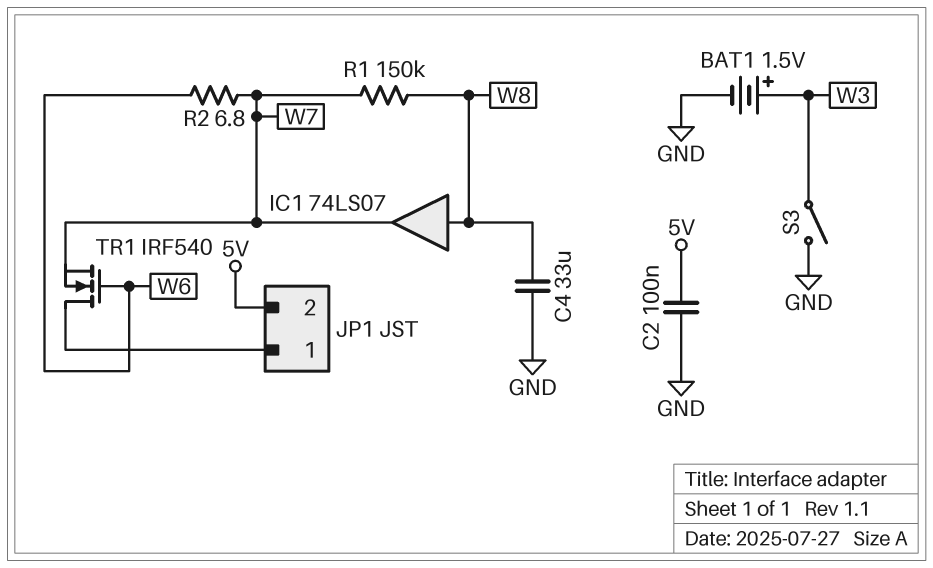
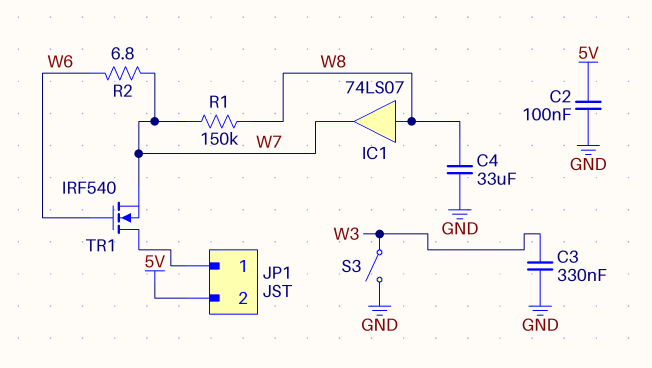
BAT1: 1.5V (plus W3, minus GND) -> none
C3: none -> 330nF (GND, W3)

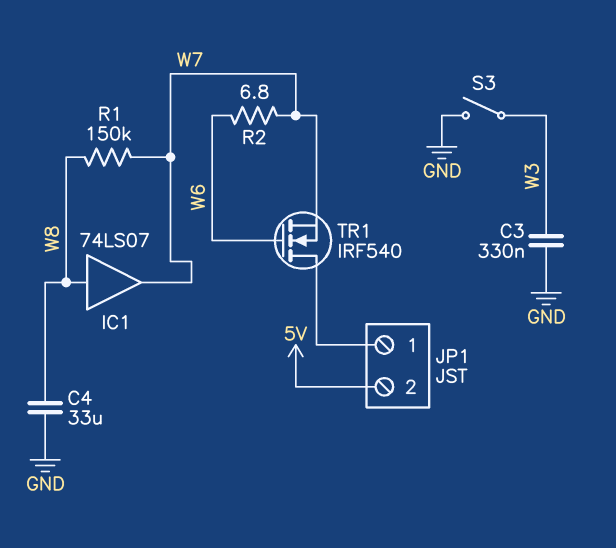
C2: 100nF (5V, GND) -> none

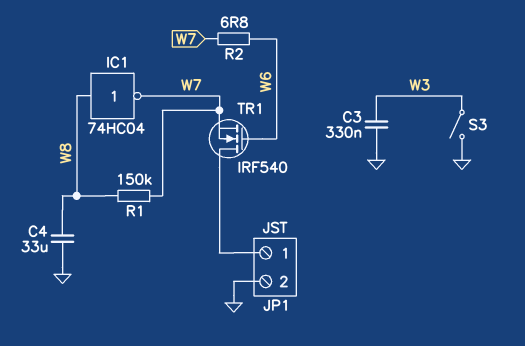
IC1: buffer 74LS07 (in W8, out W7) -> NOT 74HC04 (in W8, out W7)
JP1 pin 2: 5V -> GND

